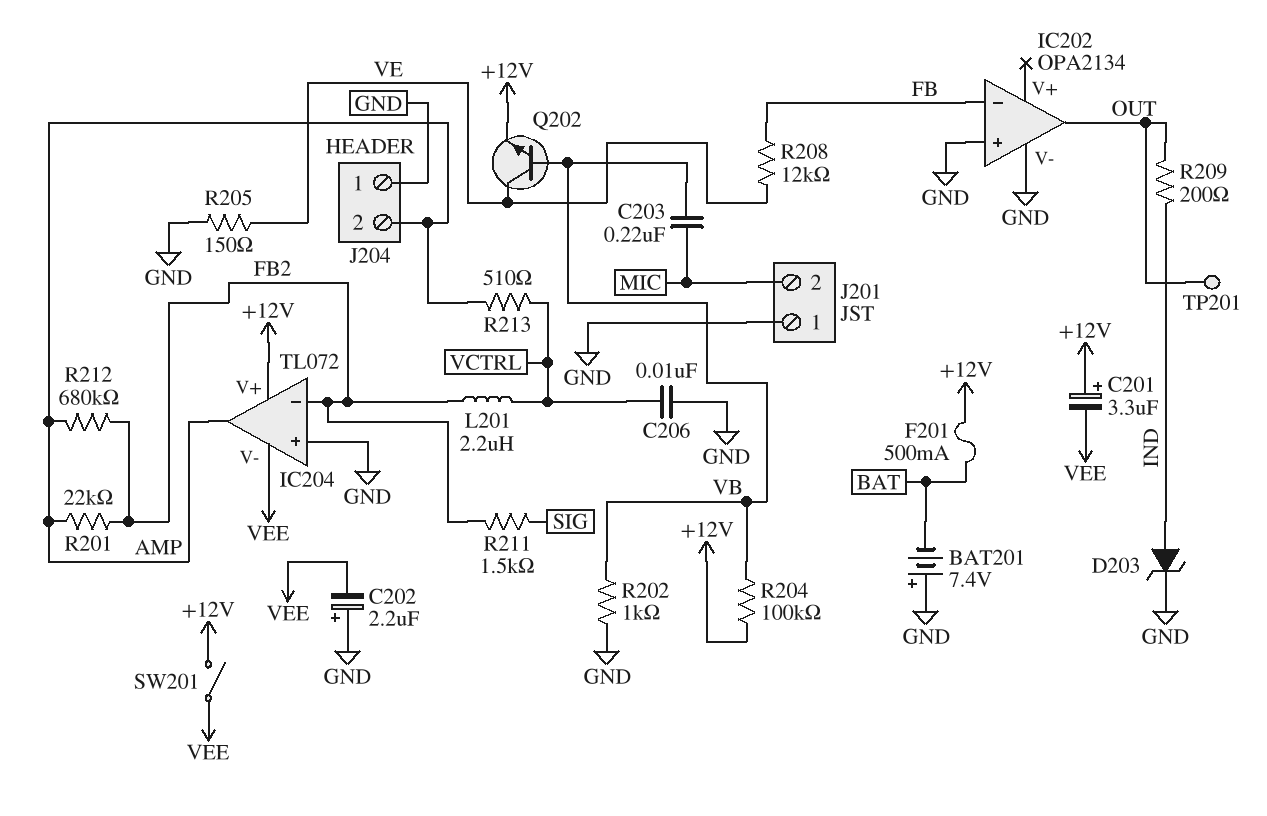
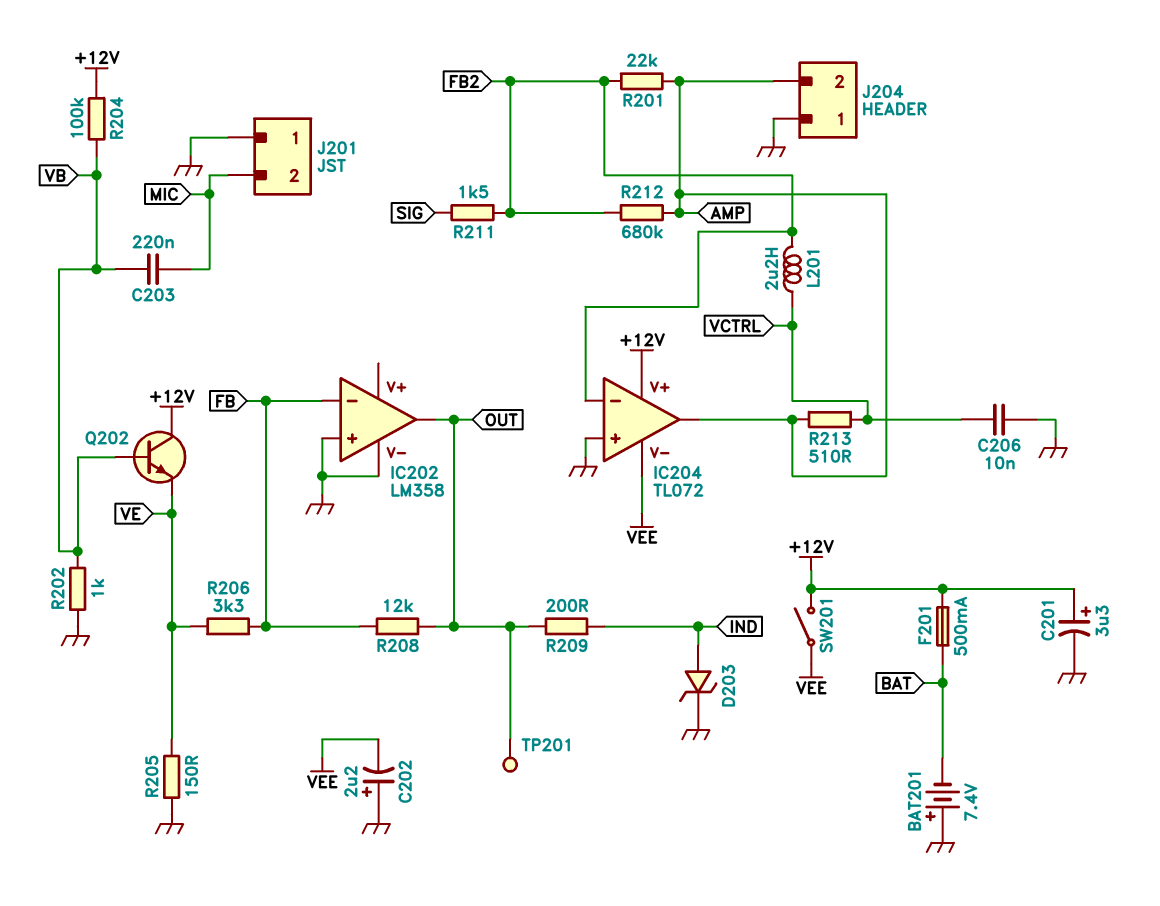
C201: 3.3uF (plus +12V, minus VEE) -> 3.3uF (plus +12V, minus GND)
IC202: OPA2134 -> LM358
Q202: NPN (B VB, C VE, E +12V) -> NPN (B VB, C +12V, E VE)
R206: none -> 3.3k (FB, VE)
R208: 12k (FB, VE) -> 12k (FB, OUT)

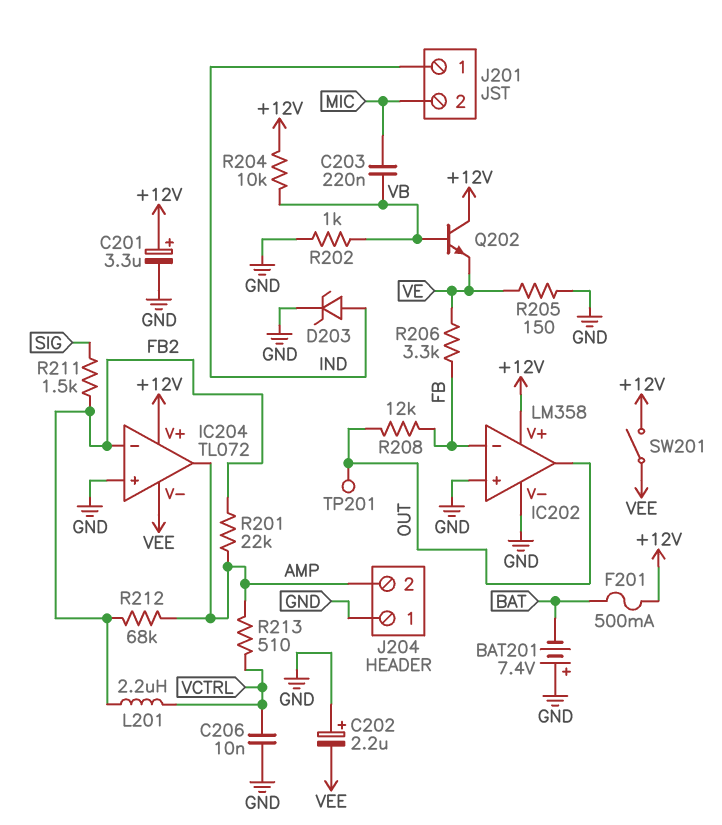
IC202 pin V+: none -> +12V
J201 pin 1: GND -> IND
R204: 100k (+12V, VB) -> 10k (+12V, VB)
R209: 200 (IND, OUT) -> none
R212: 680k (AMP, FB2) -> 68k (AMP, FB2)

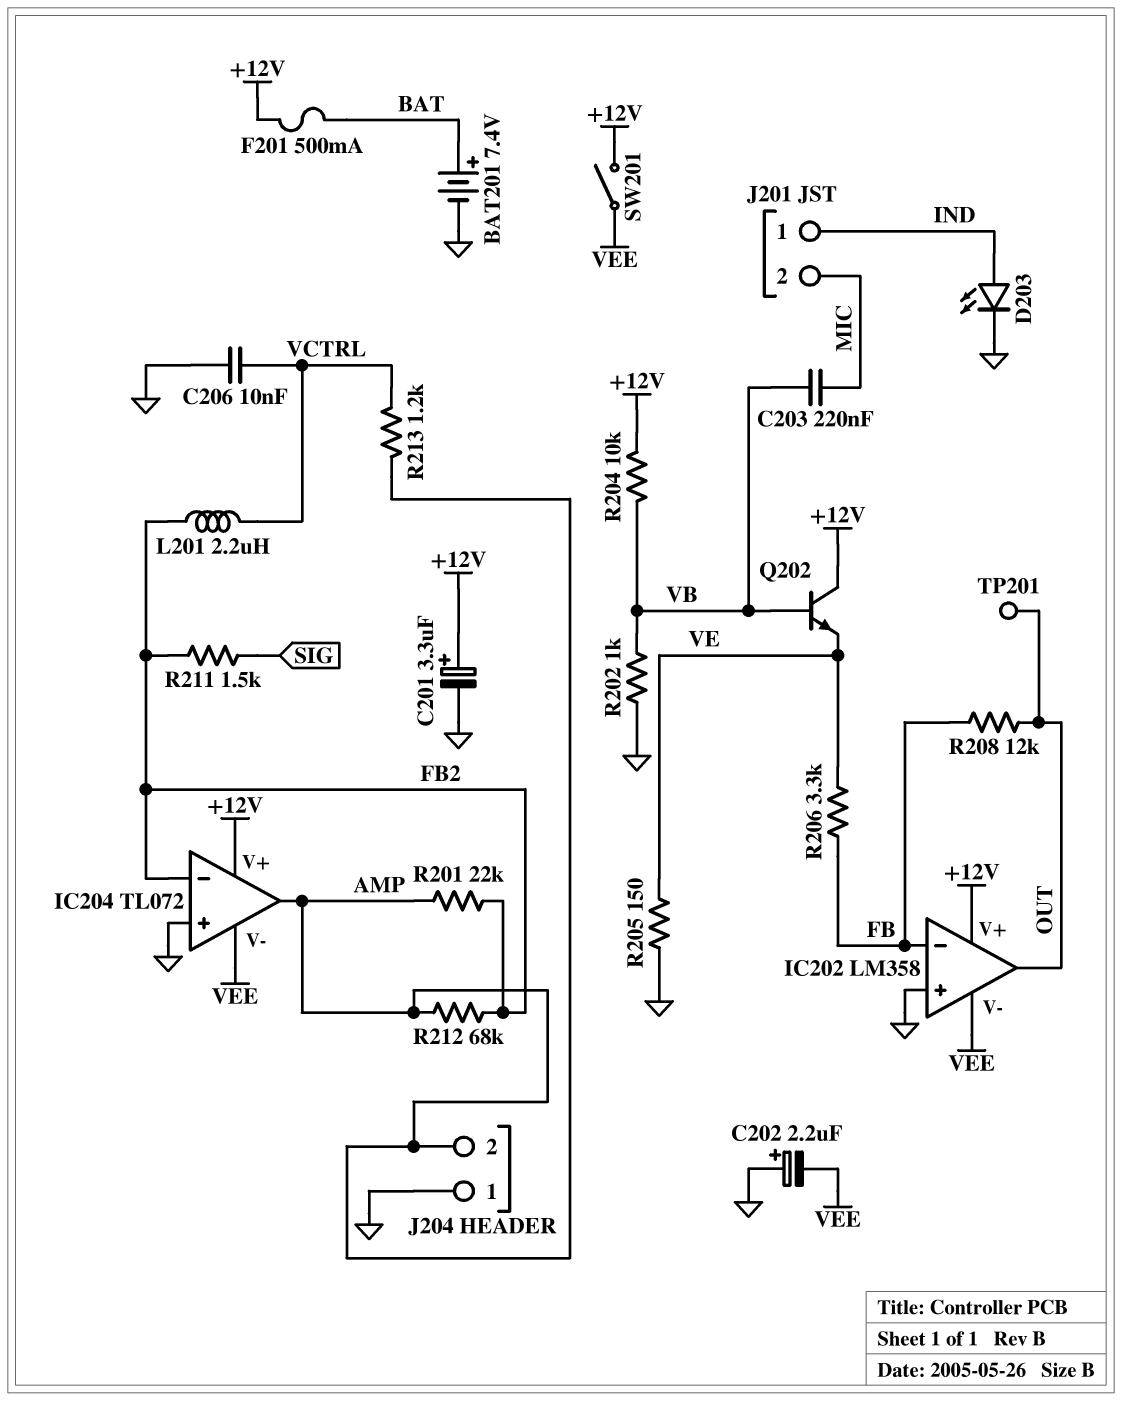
BAT201: 7.4V (plus GND, minus BAT) -> 7.4V (plus BAT, minus GND)
D203: zener (A IND, K GND) -> LED (A IND, K GND)
IC202 pin V-: GND -> VEE
R213: 510 (AMP, VCTRL) -> 1.2k (AMP, VCTRL)

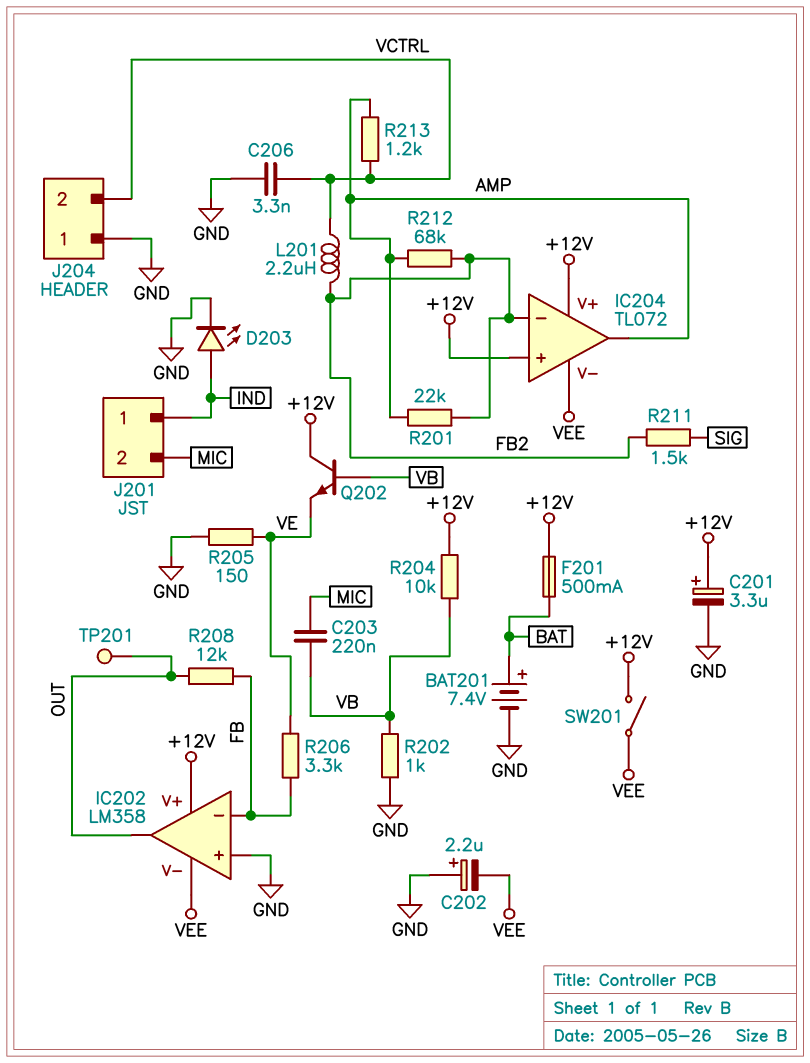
C206: 10nF (GND, VCTRL) -> 3.3nF (GND, VCTRL)
IC204 pin in+: GND -> +12V
J204 pin 2: AMP -> VCTRL

